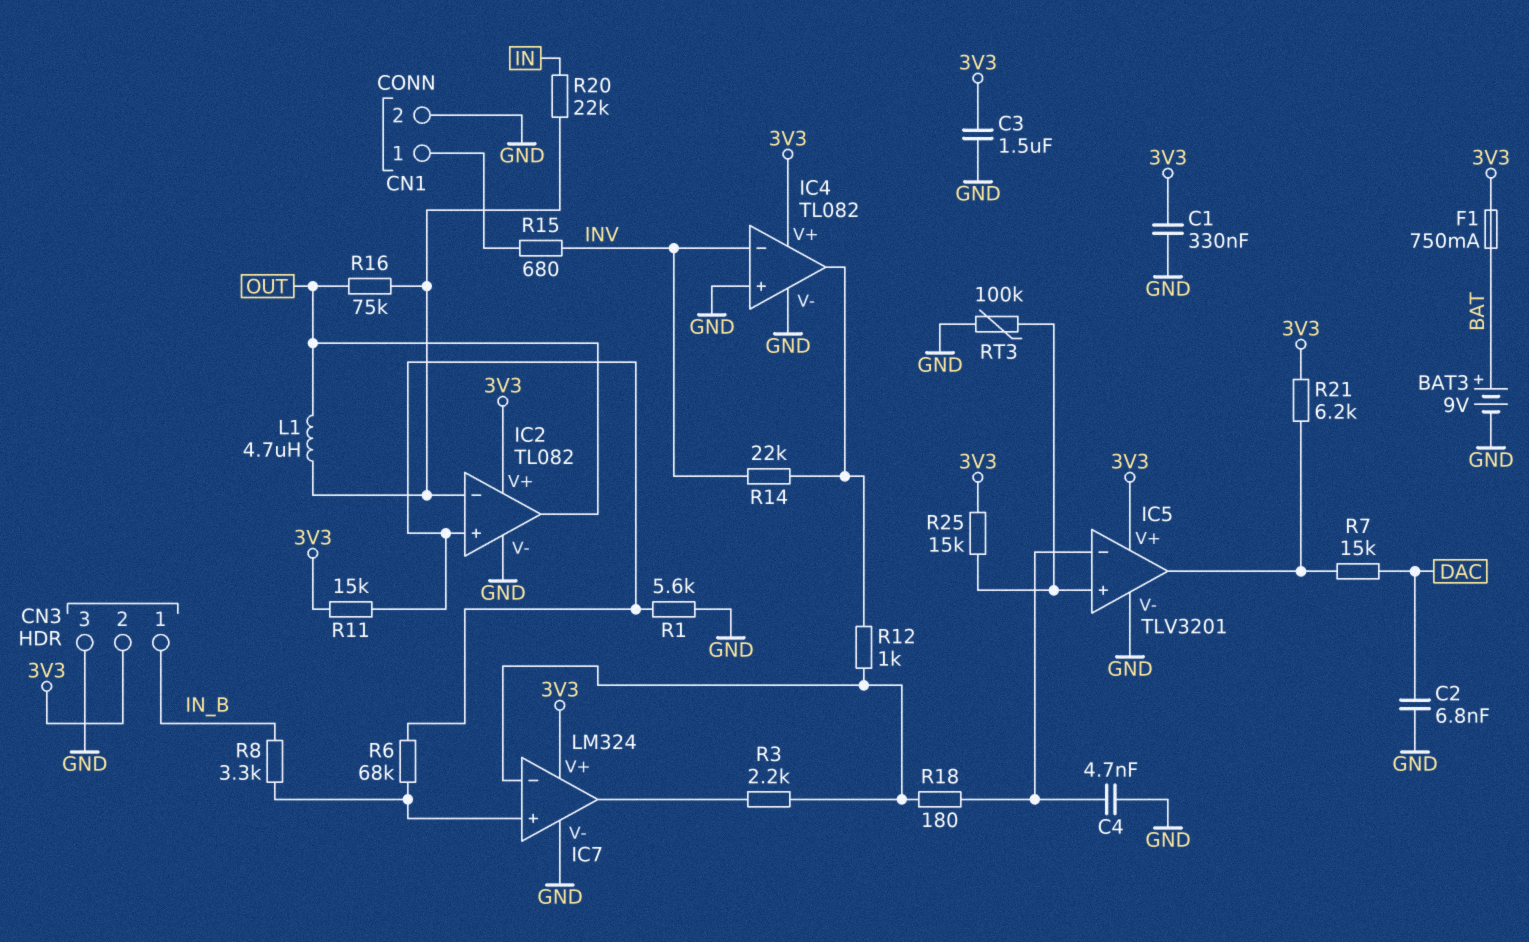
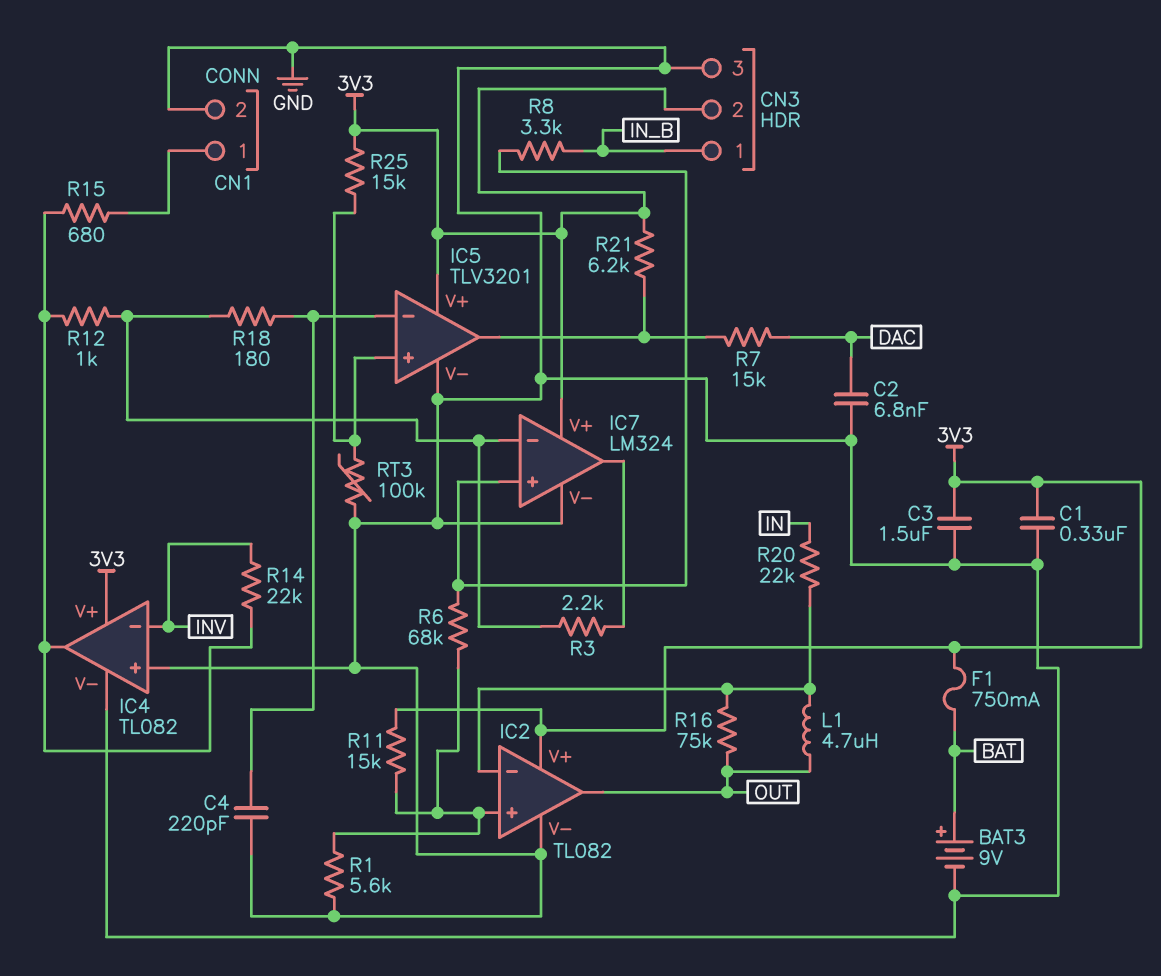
C4: 4.7nF (GND, IC5/in-) -> 220pF (GND, IC5/in-)
R15: 680 (CN1/1, INV) -> 680 (CN1/1, IC4/out)

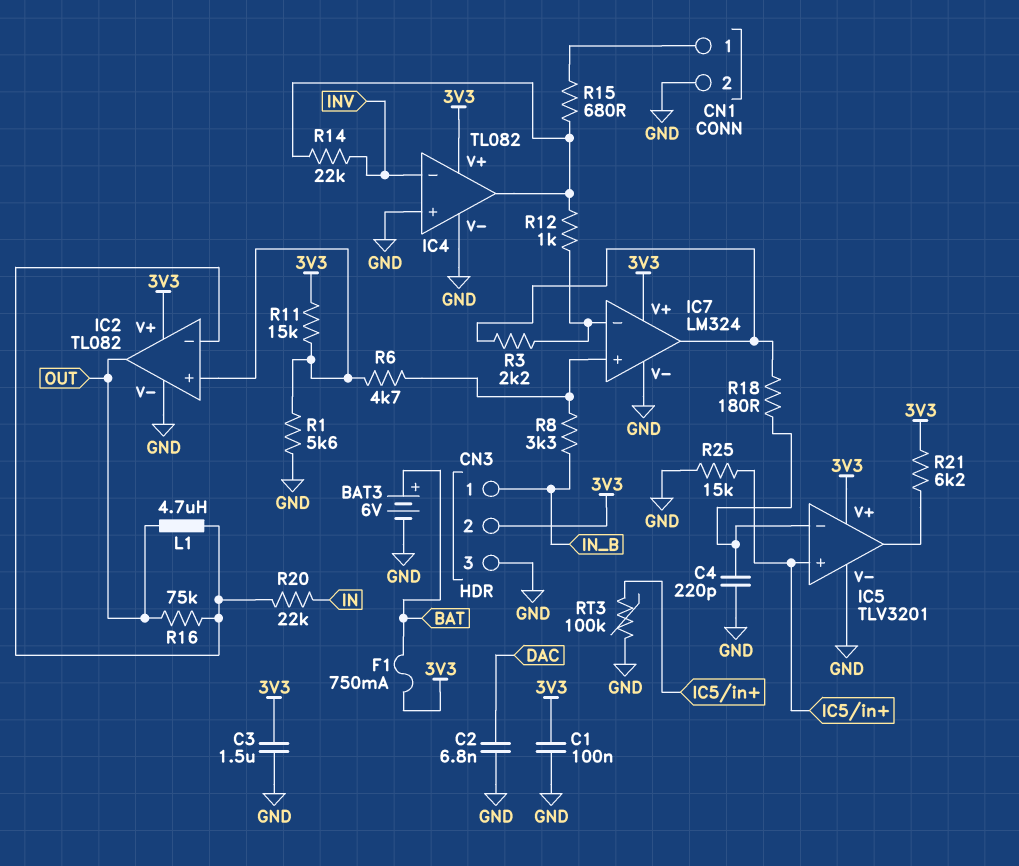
BAT3: 9V (plus BAT, minus GND) -> 6V (plus BAT, minus GND)
C1: 330nF (3V3, GND) -> 100nF (3V3, GND)
R6: 68k (IC2/in+, IC7/in+) -> 4.7k (IC2/in+, IC7/in+)
R7: 15k (DAC, IC5/out) -> none
R18: 180 (IC5/in-, IC7/in-) -> 180 (IC5/in-, IC7/out)
R25: 15k (3V3, IC5/in+) -> 15k (GND, IC5/in+)

